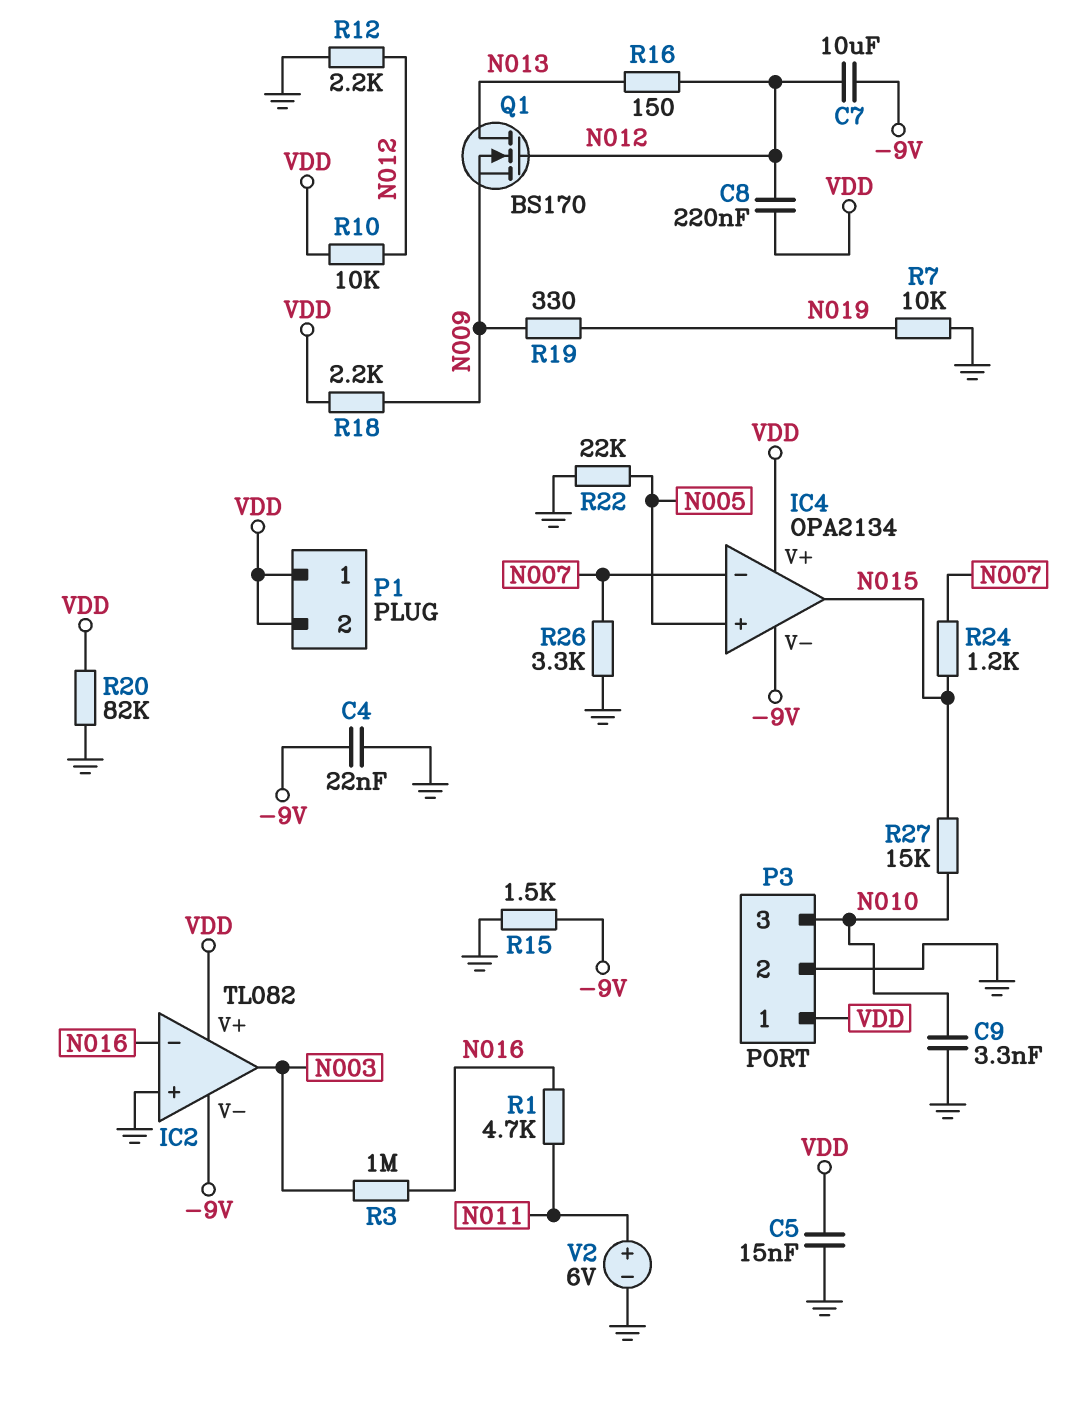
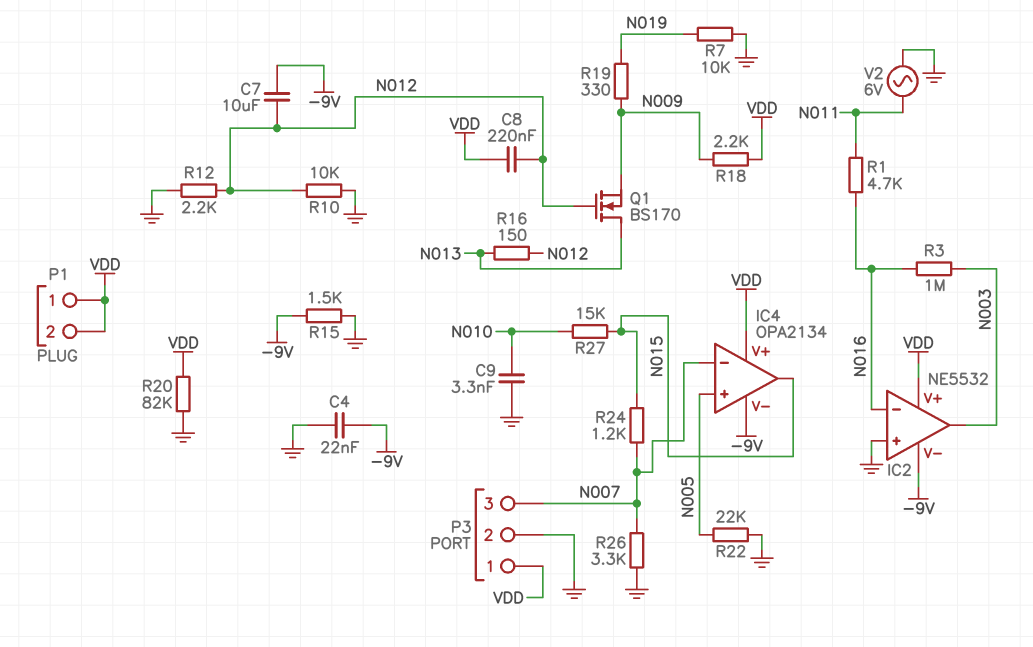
C5: 15nF (GND, VDD) -> none
IC2: TL082 -> NE5532
P3 pin 3: N010 -> N007
R10: 10k (N012, VDD) -> 10k (GND, N012)
V2: 6V (plus N011, minus GND) -> AC 6V (GND, N011)

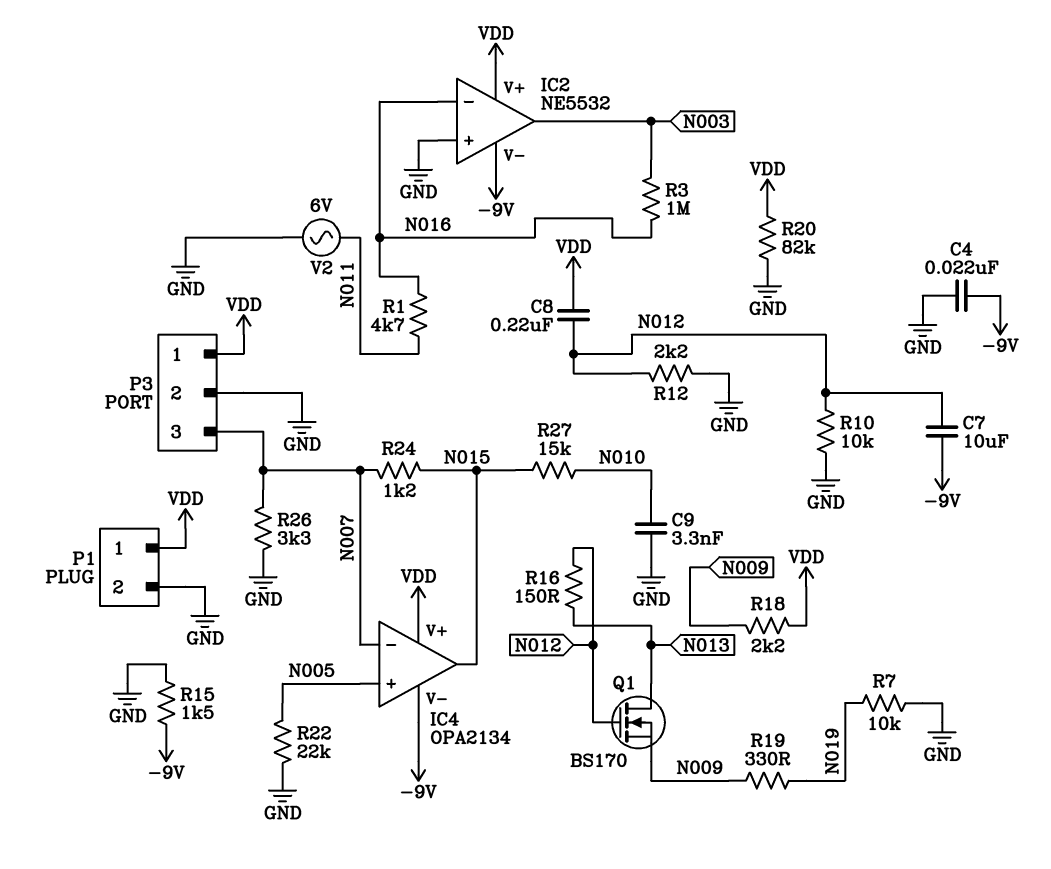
P1 pin 2: VDD -> GND

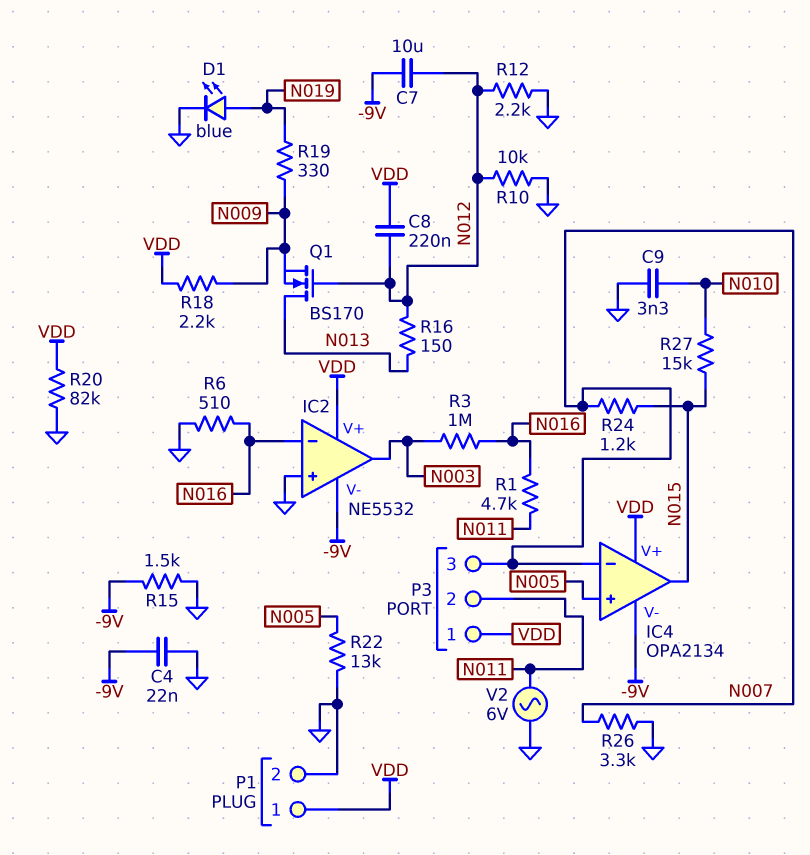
D1: none -> LED blue (A N019, K GND)
P3 pin 2: GND -> N011
R6: none -> 510 (GND, N016)
R7: 10k (GND, N019) -> none
R22: 22k (GND, N005) -> 13k (GND, N005)

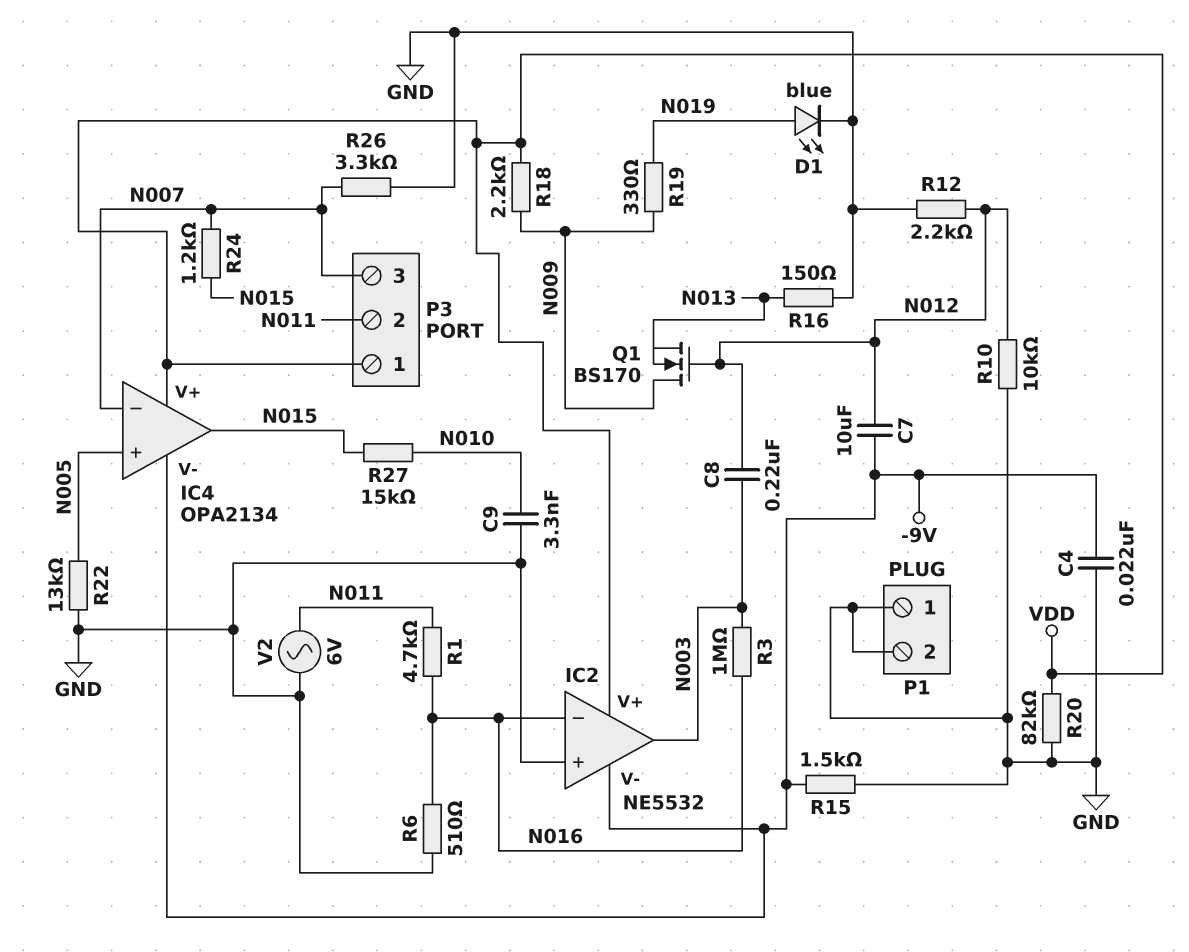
C8: 220nF (N012, VDD) -> 220nF (N003, N012)
P1 pin 1: VDD -> GND
Q1: NMOS BS170 (G N012, D N013, S N009) -> NMOS BS170 (G N012, D N009, S N013)
R16: 150 (N012, N013) -> 150 (GND, N013)

